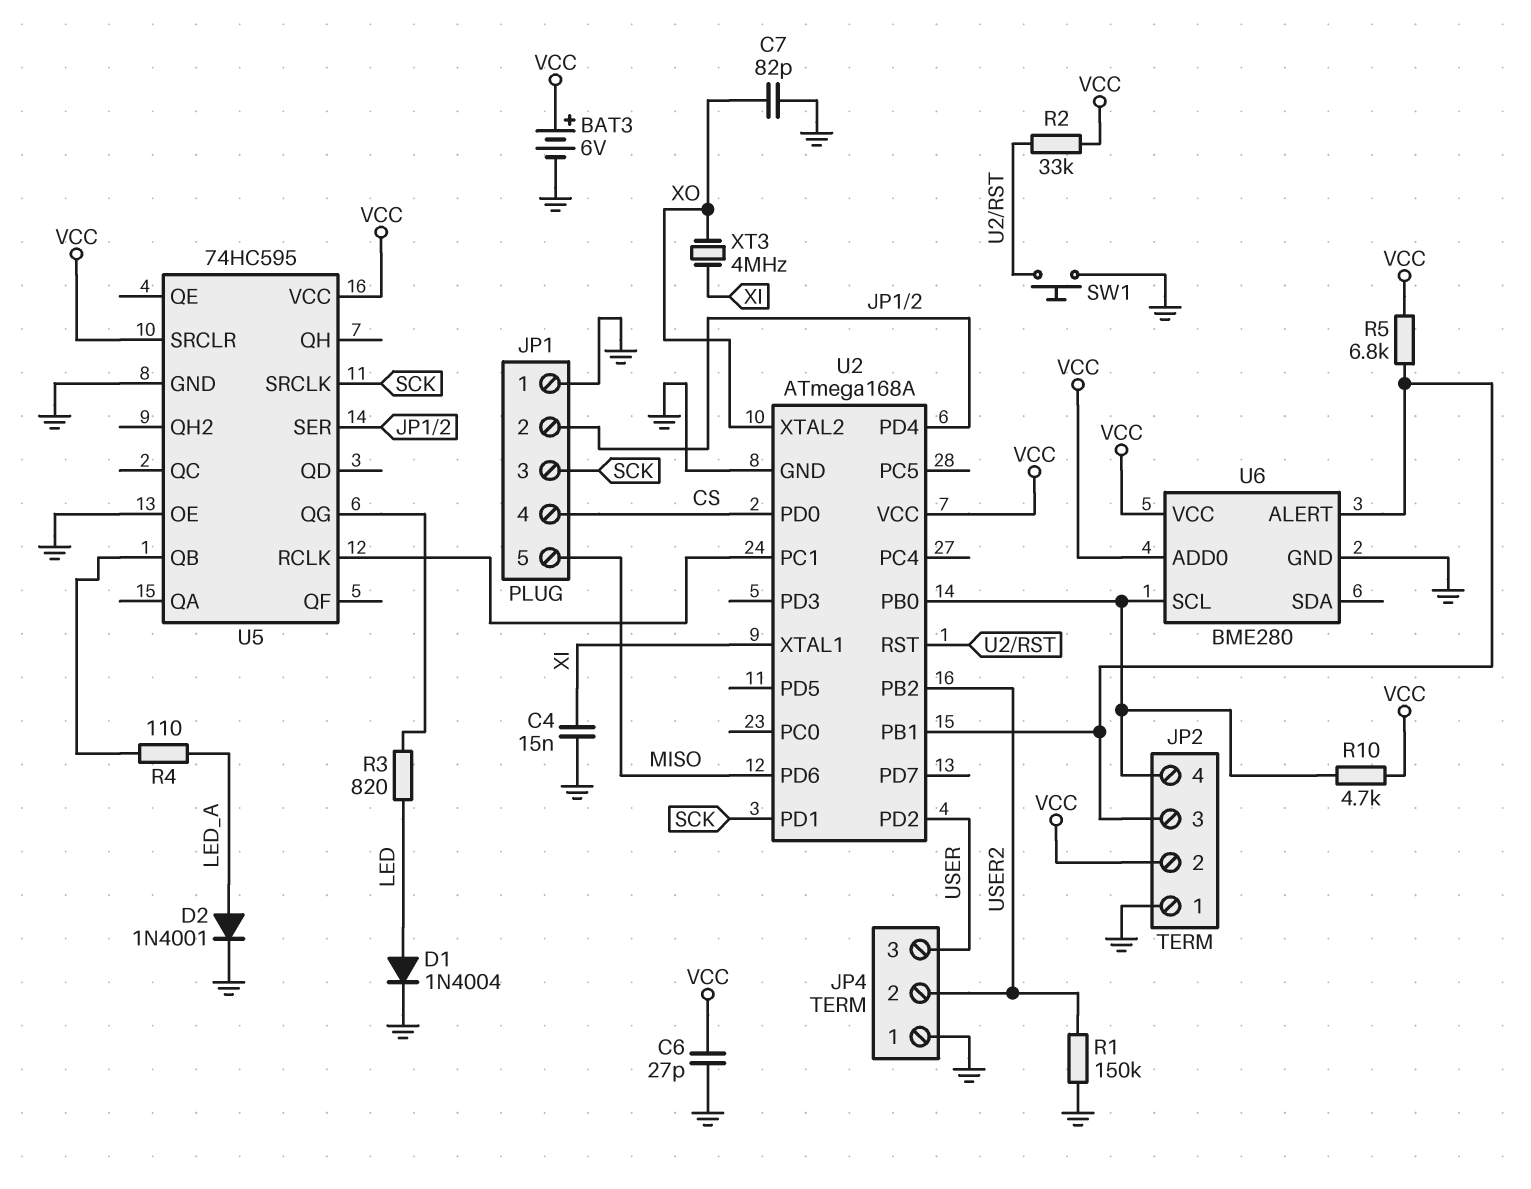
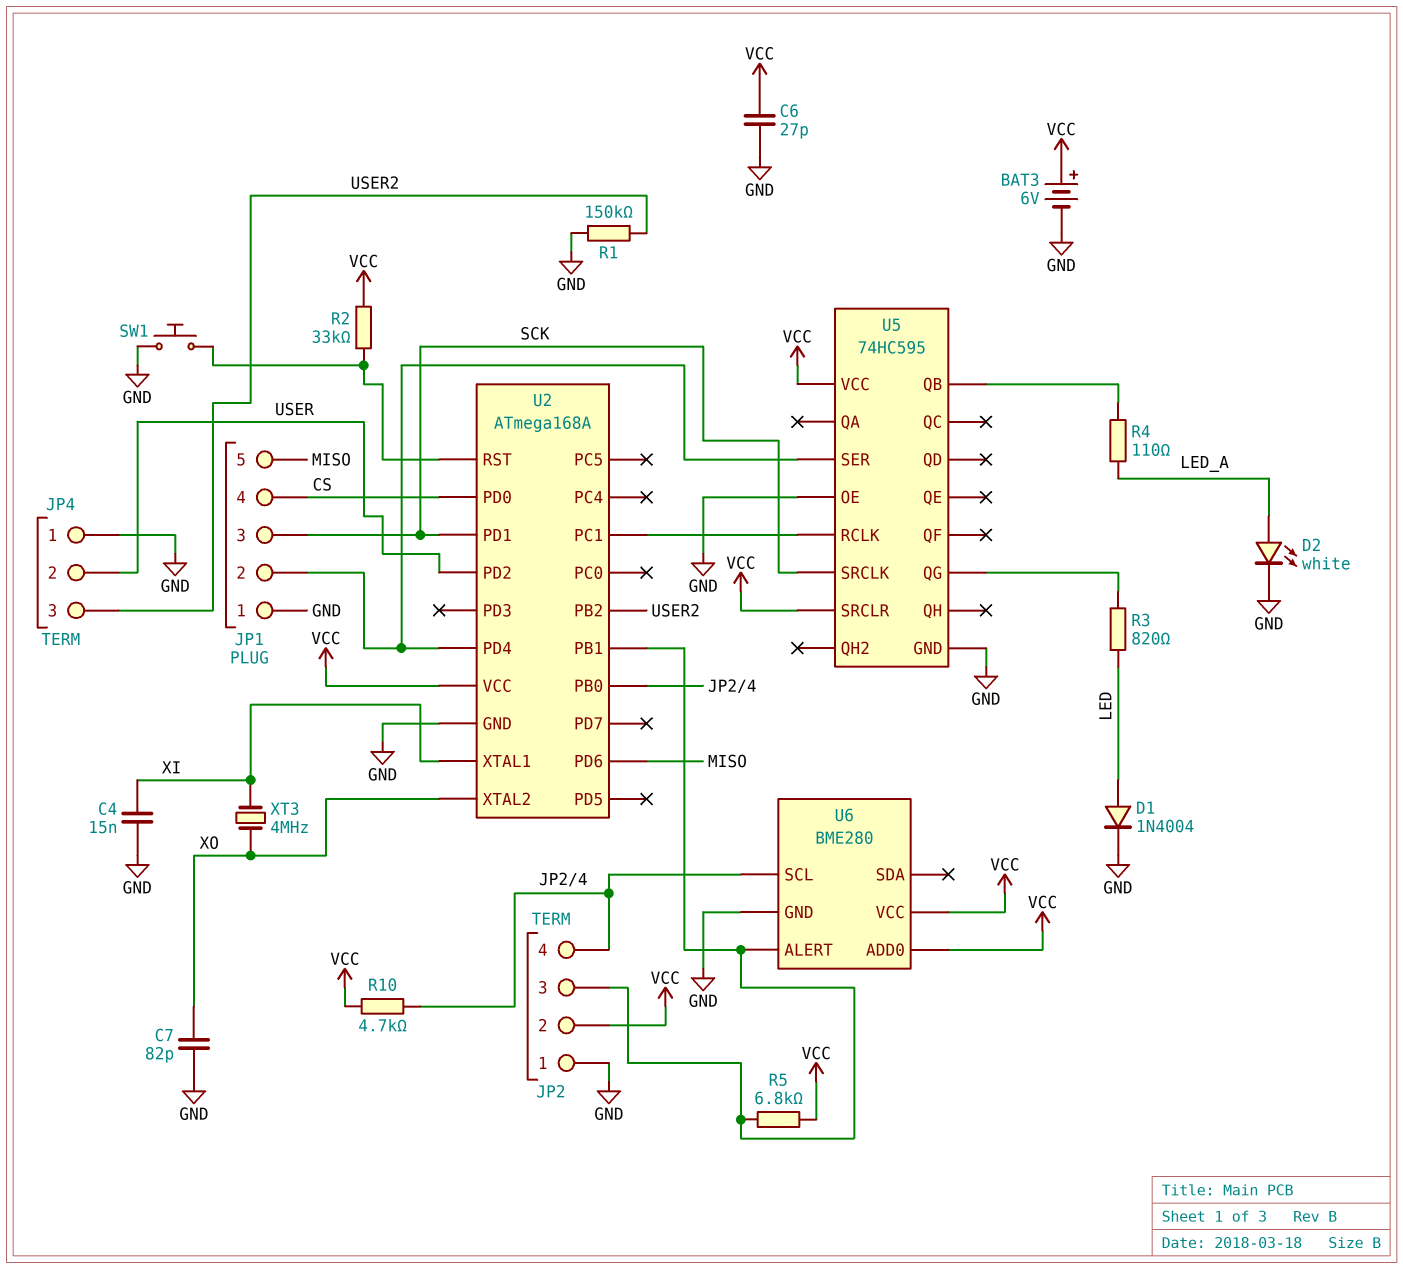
D2: diode 1N4001 (A LED_A, K GND) -> LED white (A LED_A, K GND)
JP4 pin 2: USER2 -> USER
JP4 pin 3: USER -> USER2

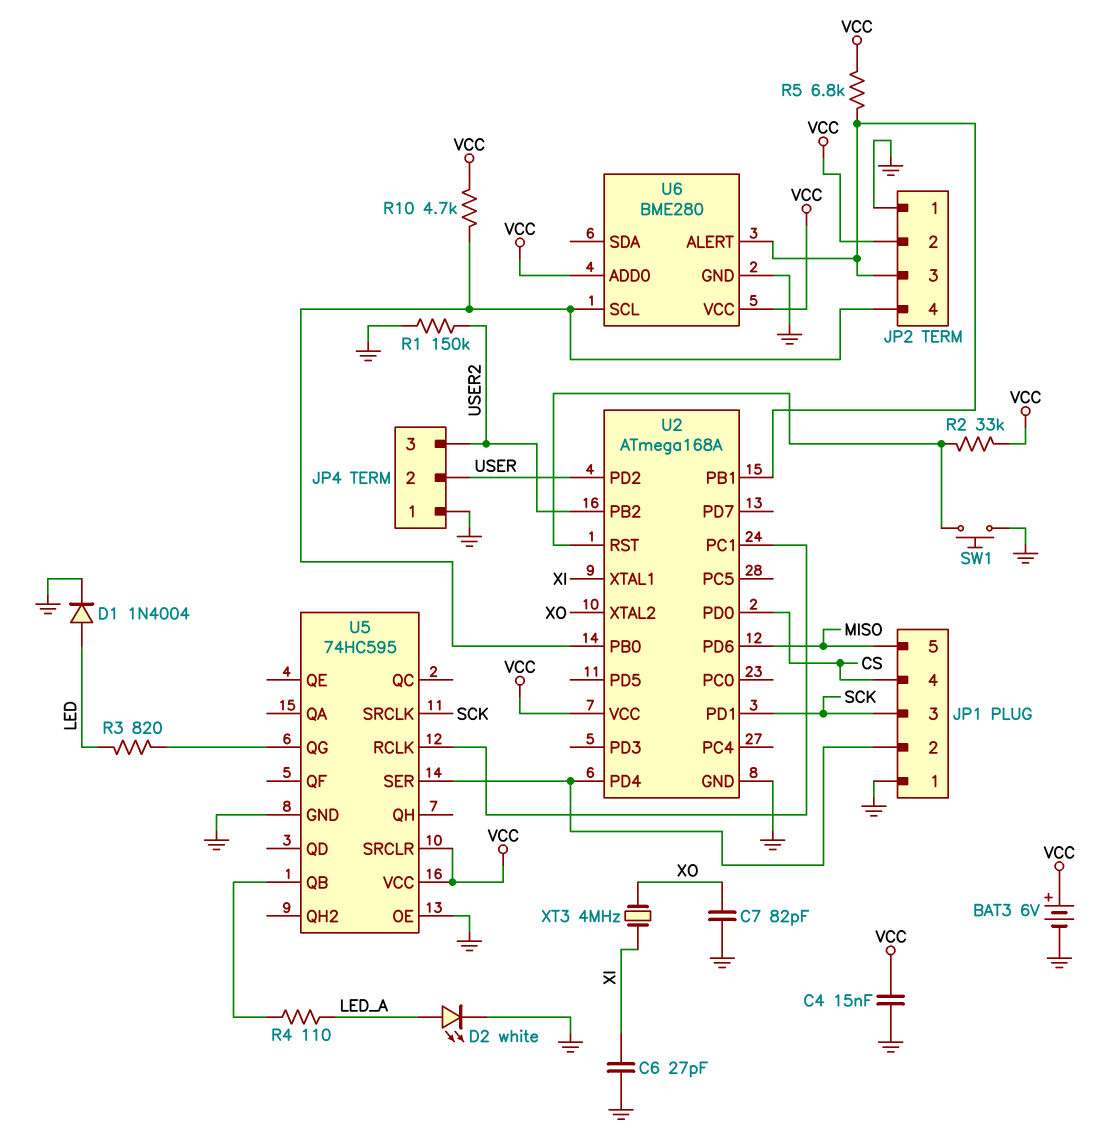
C4: 15nF (GND, XI) -> 15nF (GND, VCC)
C6: 27pF (GND, VCC) -> 27pF (GND, XI)

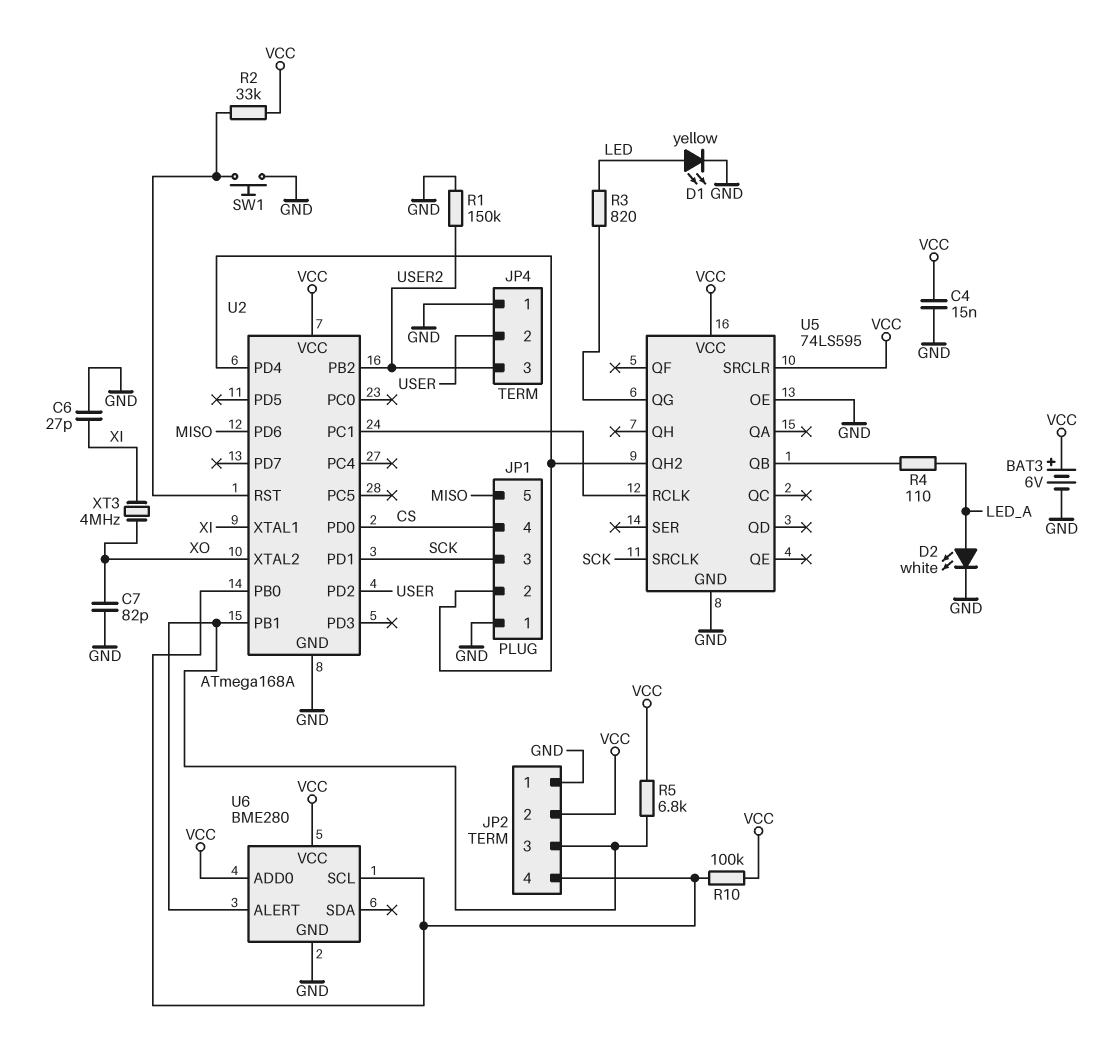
D1: diode 1N4004 (A LED, K GND) -> LED yellow (A LED, K GND)
R10: 4.7k (JP2/4, VCC) -> 100k (JP2/4, VCC)
U5: 74HC595 -> 74LS595
U5 pin QH2: none -> JP1/2
U5 pin SER: JP1/2 -> none

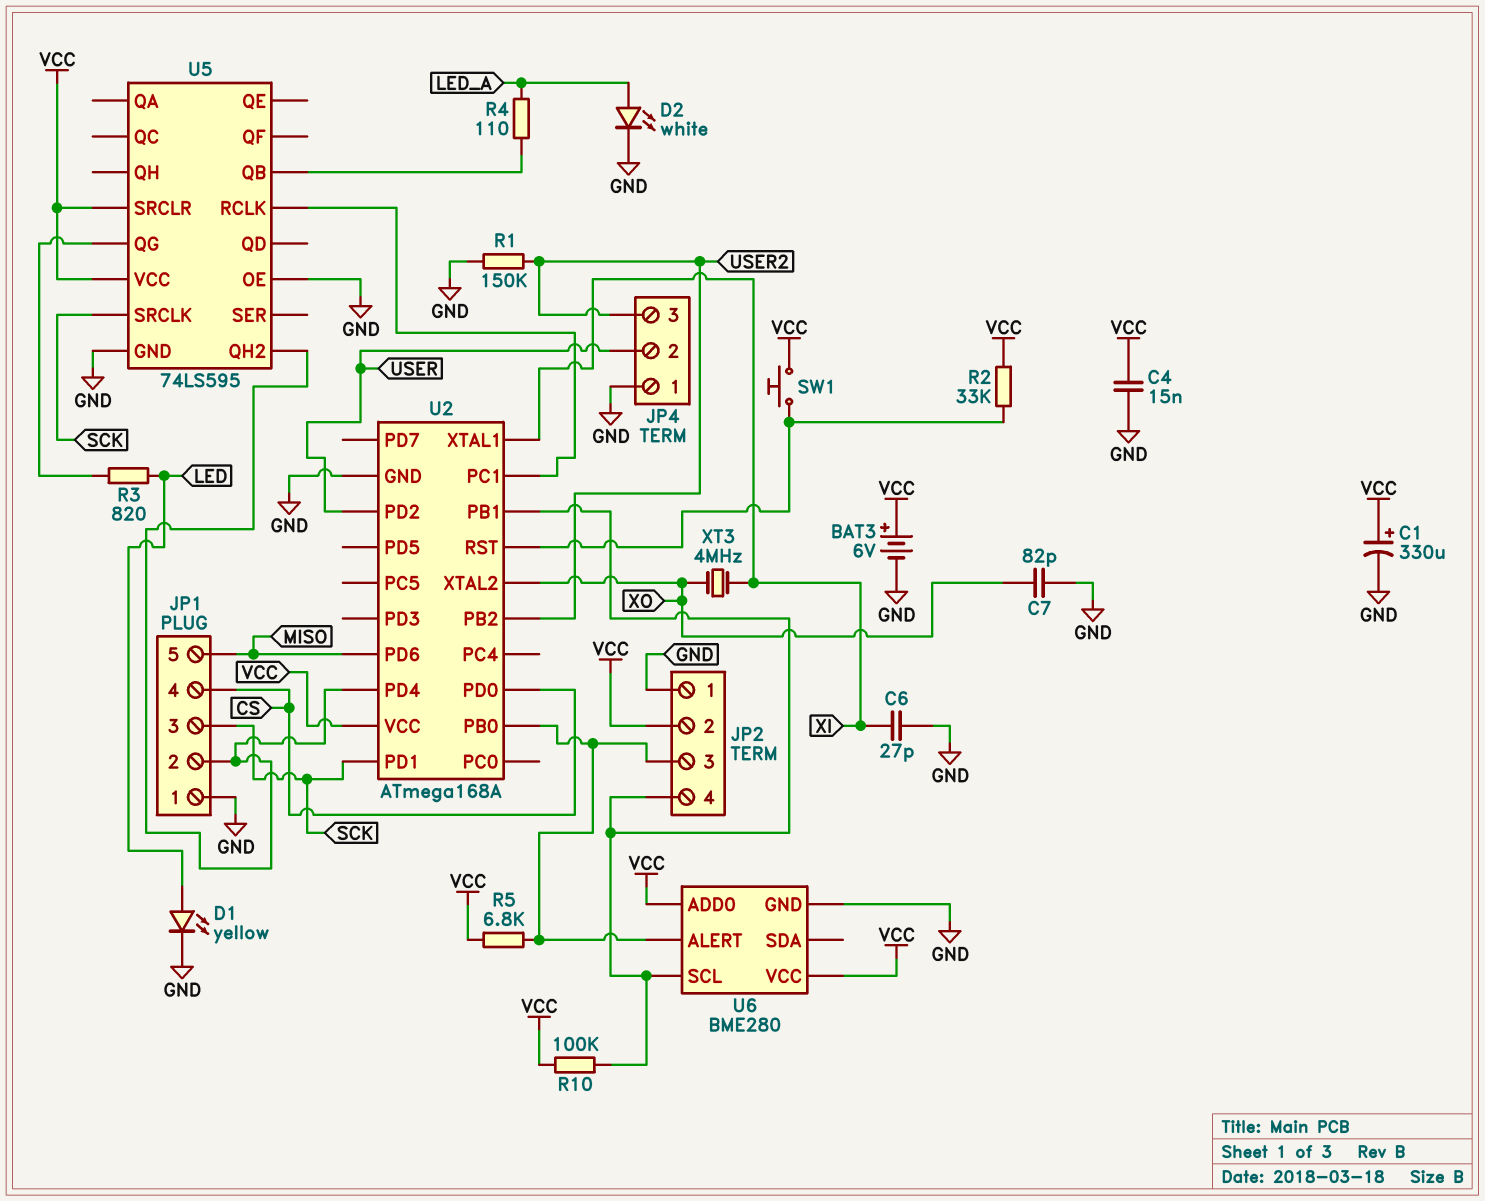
C1: none -> 330uF (plus VCC, minus GND)
SW1: button (GND, U2/RST) -> button (U2/RST, VCC)
U2 pin PB0: JP2/4 -> JP2/3
U2 pin PB1: JP2/3 -> JP2/4

